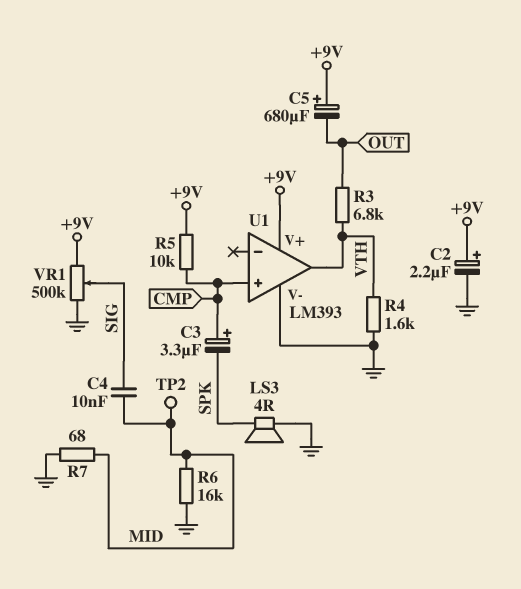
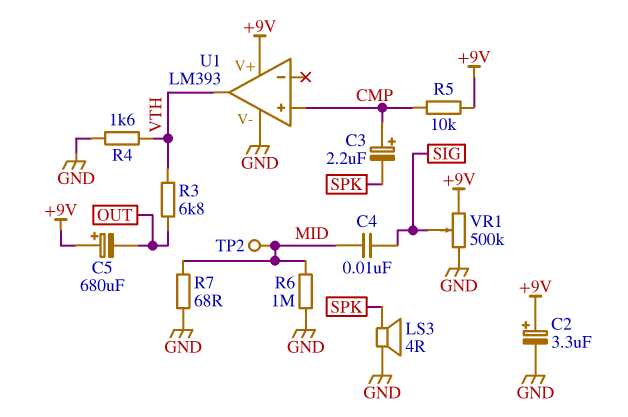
C2: 2.2uF (plus +9V, minus GND) -> 3.3uF (plus +9V, minus GND)
C3: 3.3uF (plus CMP, minus SPK) -> 2.2uF (plus CMP, minus SPK)
R6: 16k (GND, MID) -> 1M (GND, MID)

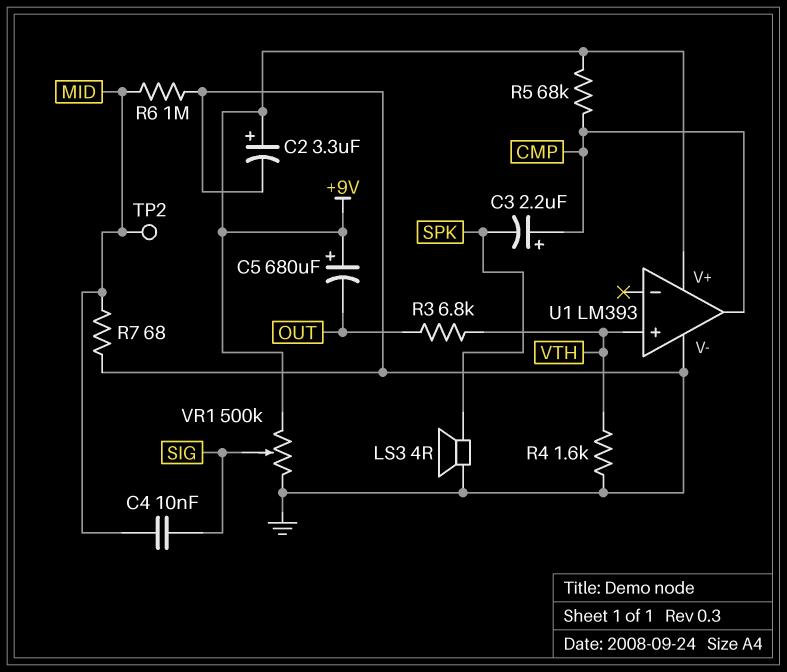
R5: 10k (+9V, CMP) -> 68k (+9V, CMP)
U1 pin in+: CMP -> VTH
U1 pin out: VTH -> CMP

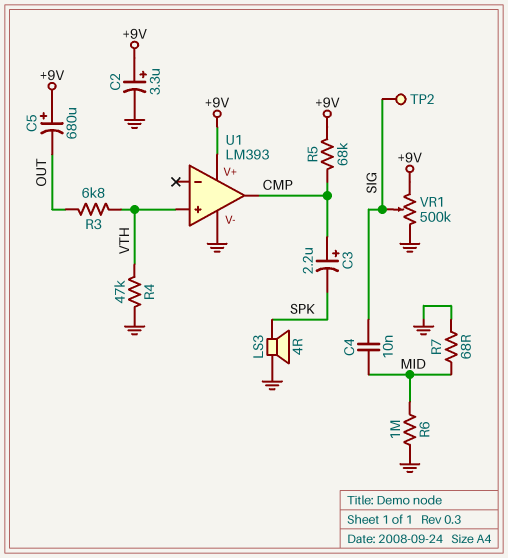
R4: 1.6k (GND, VTH) -> 47k (GND, VTH)
TP2: test point (MID) -> test point (SIG)

